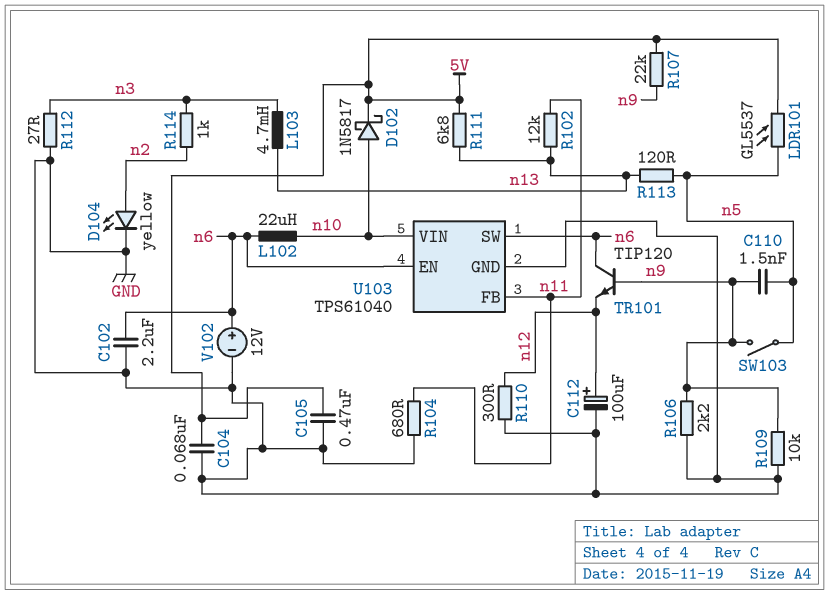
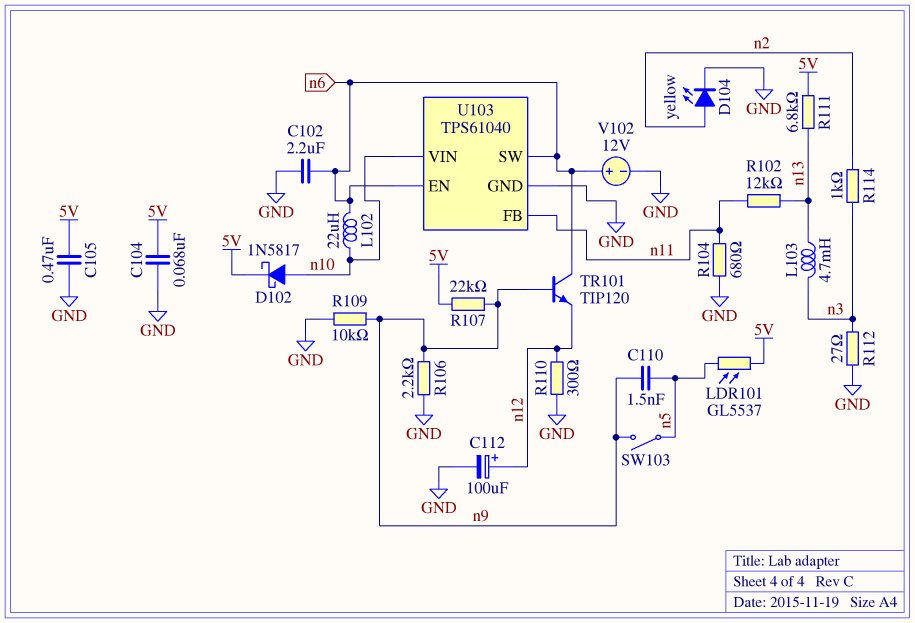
R113: 120 (n5, n13) -> none

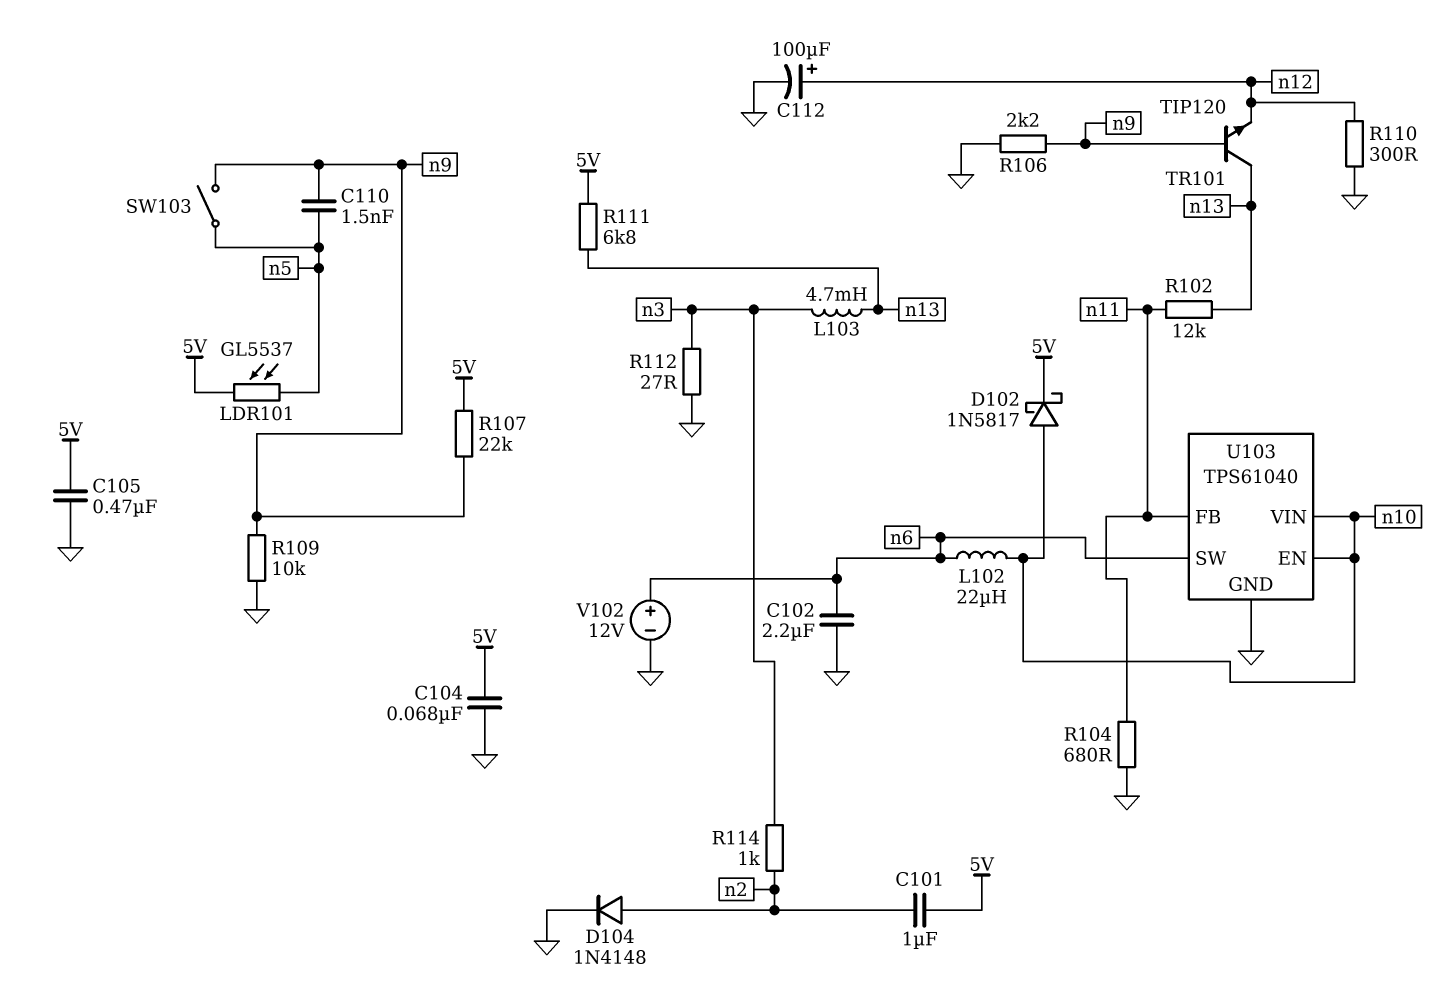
C101: none -> 1uF (5V, n2)
D104: LED yellow (A n2, K GND) -> diode 1N4148 (A n2, K GND)
TR101: NPN TIP120 (B n9, C n6, E n12) -> NPN TIP120 (B n9, C n13, E n12)
U103 pin EN: n6 -> n10

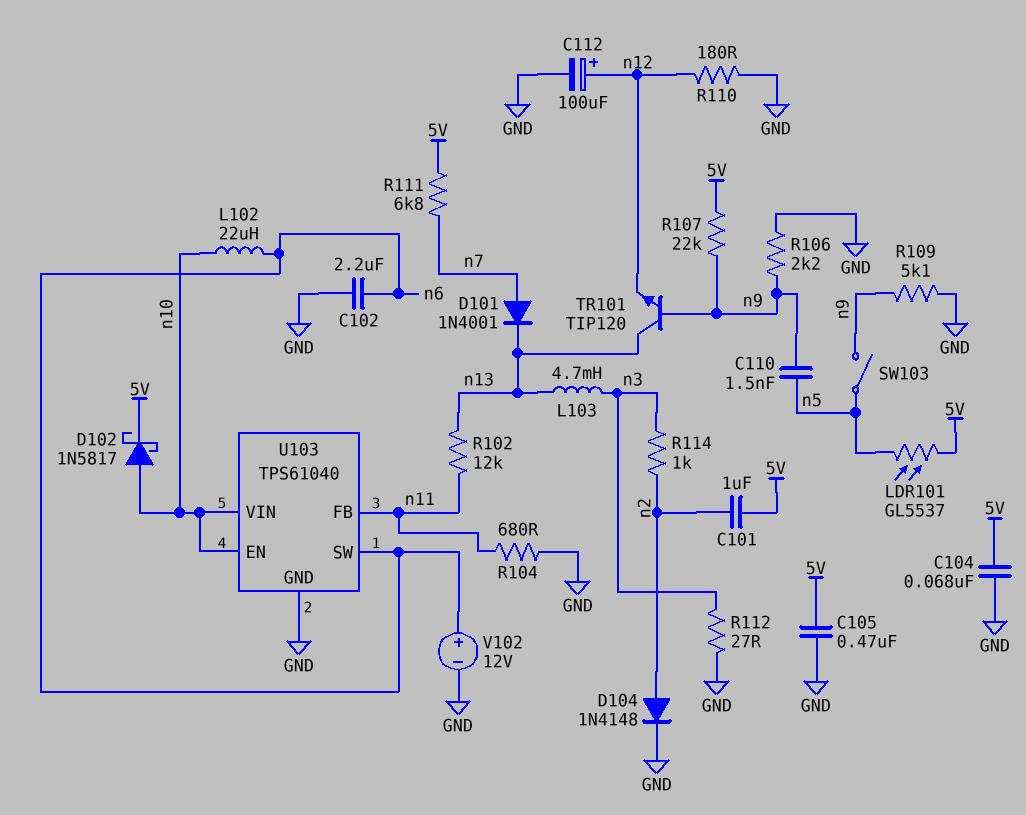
D101: none -> diode 1N4001 (A n7, K n13)
R109: 10k (GND, n9) -> 5.1k (GND, n9)
R110: 300 (GND, n12) -> 180 (GND, n12)
R111: 6.8k (5V, n13) -> 6.8k (5V, n7)

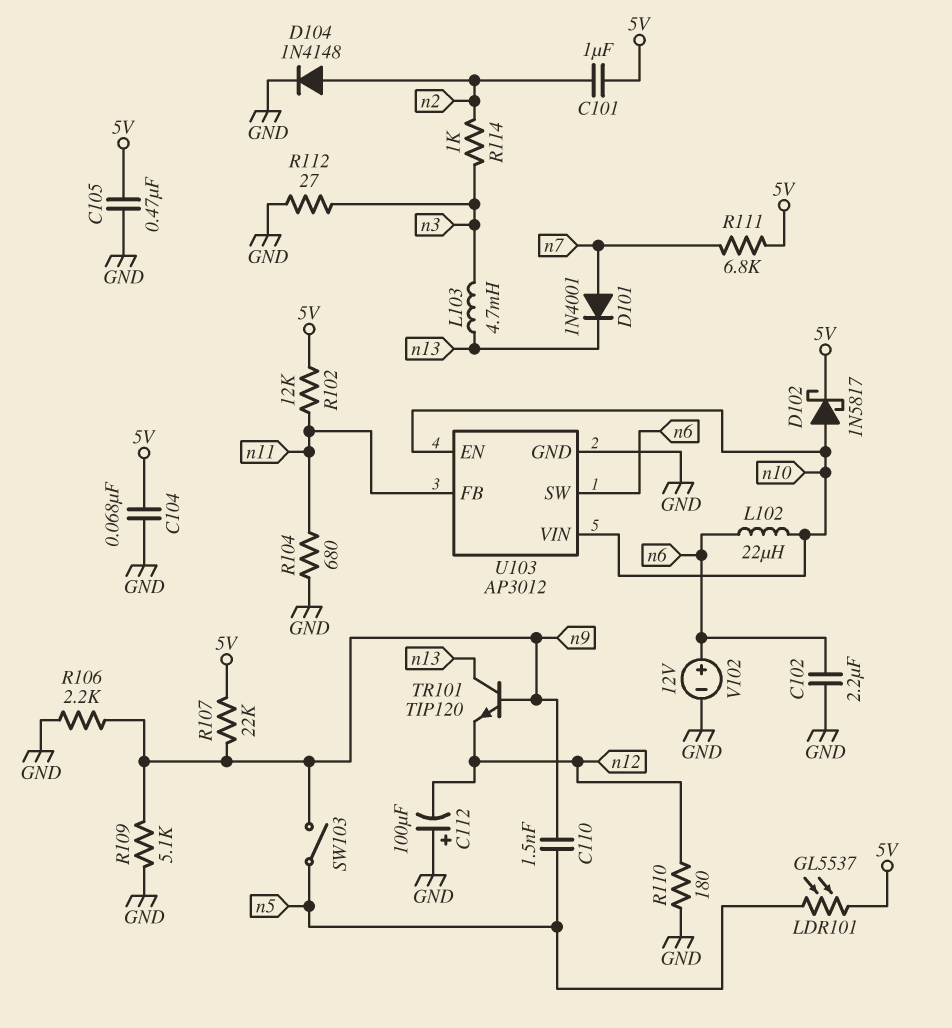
C112: 100uF (plus n12, minus GND) -> 100uF (plus GND, minus n12)
R102: 12k (n11, n13) -> 12k (5V, n11)
U103: TPS61040 -> AP3012

